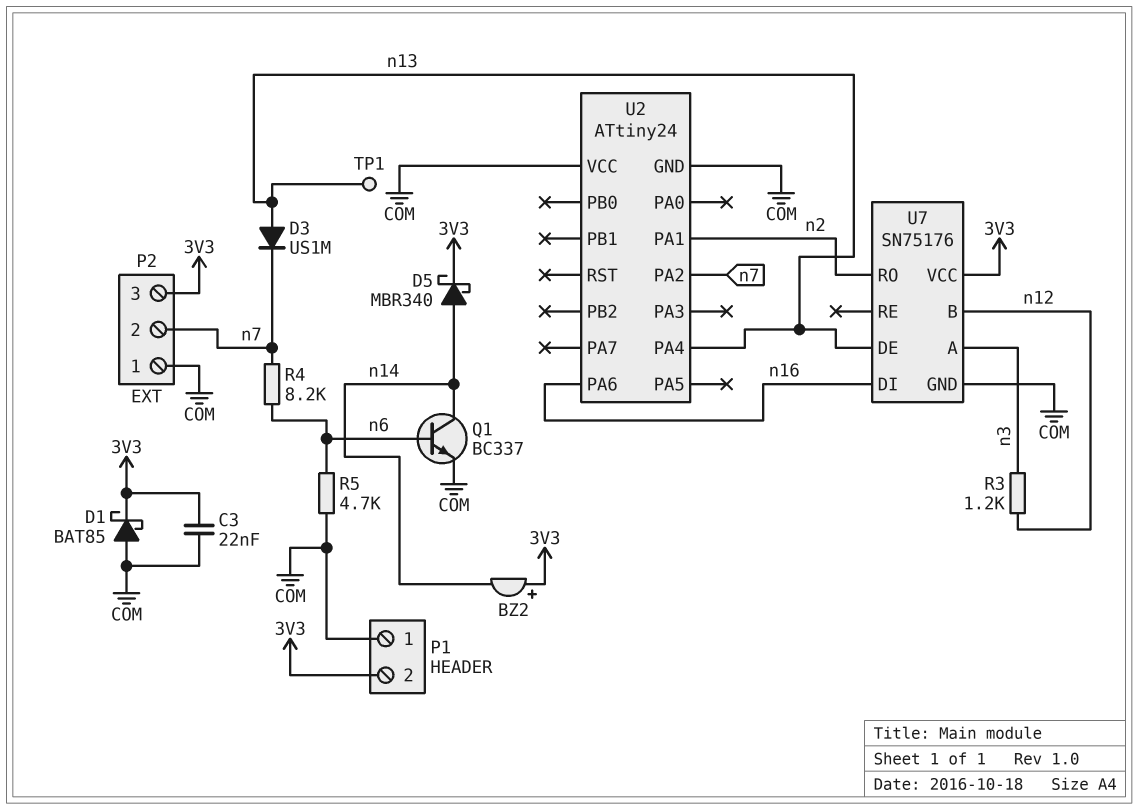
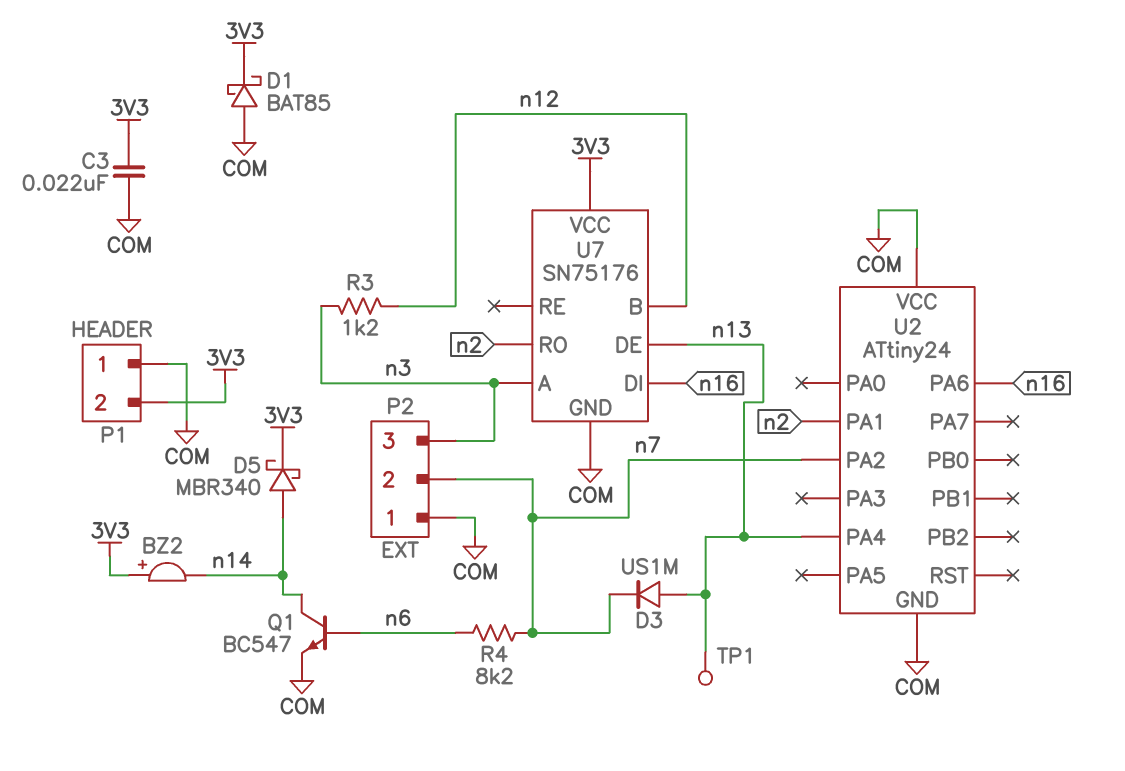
P2 pin 3: 3V3 -> n3
Q1: NPN BC337 (B n6, C n14, E COM) -> NPN BC547 (B n6, C n14, E COM)
R5: 4.7k (COM, n6) -> none

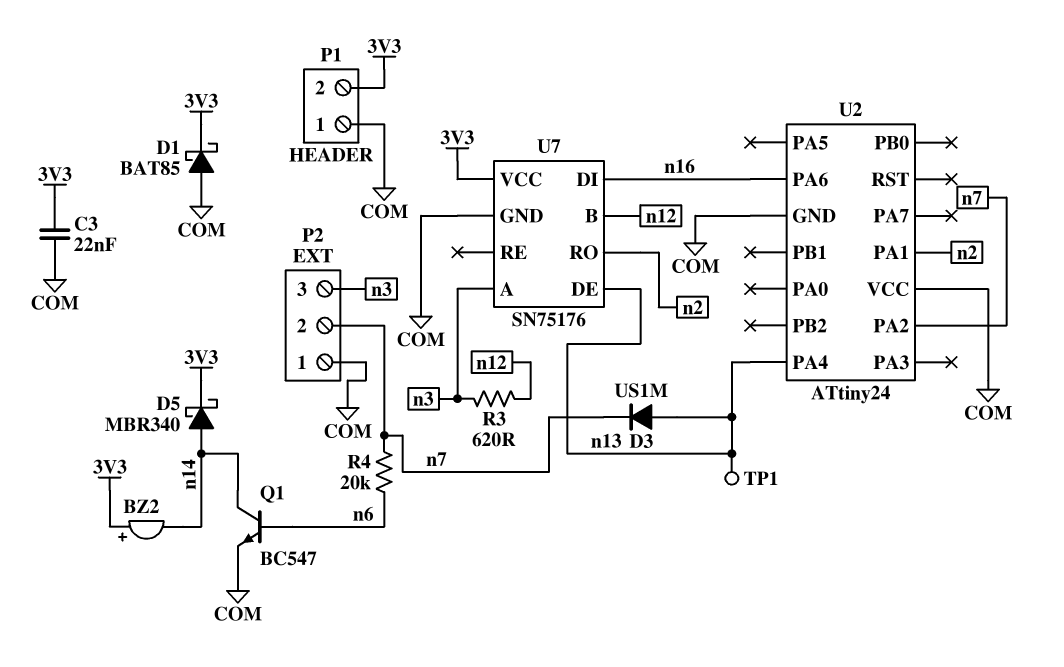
R3: 1.2k (n3, n12) -> 620 (n3, n12)
R4: 8.2k (n6, n7) -> 20k (n6, n7)

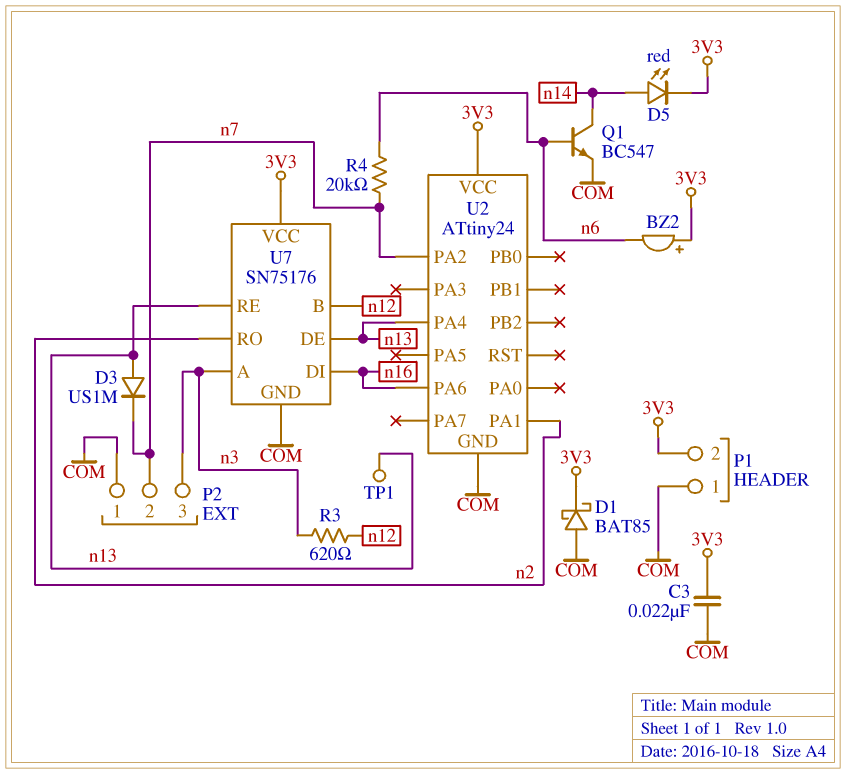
BZ2: buzzer (plus 3V3, minus n14) -> buzzer (plus 3V3, minus n6)
D5: schottky MBR340 (A n14, K 3V3) -> LED red (A n14, K 3V3)
U2 pin VCC: COM -> 3V3
U7 pin RE: none -> n13

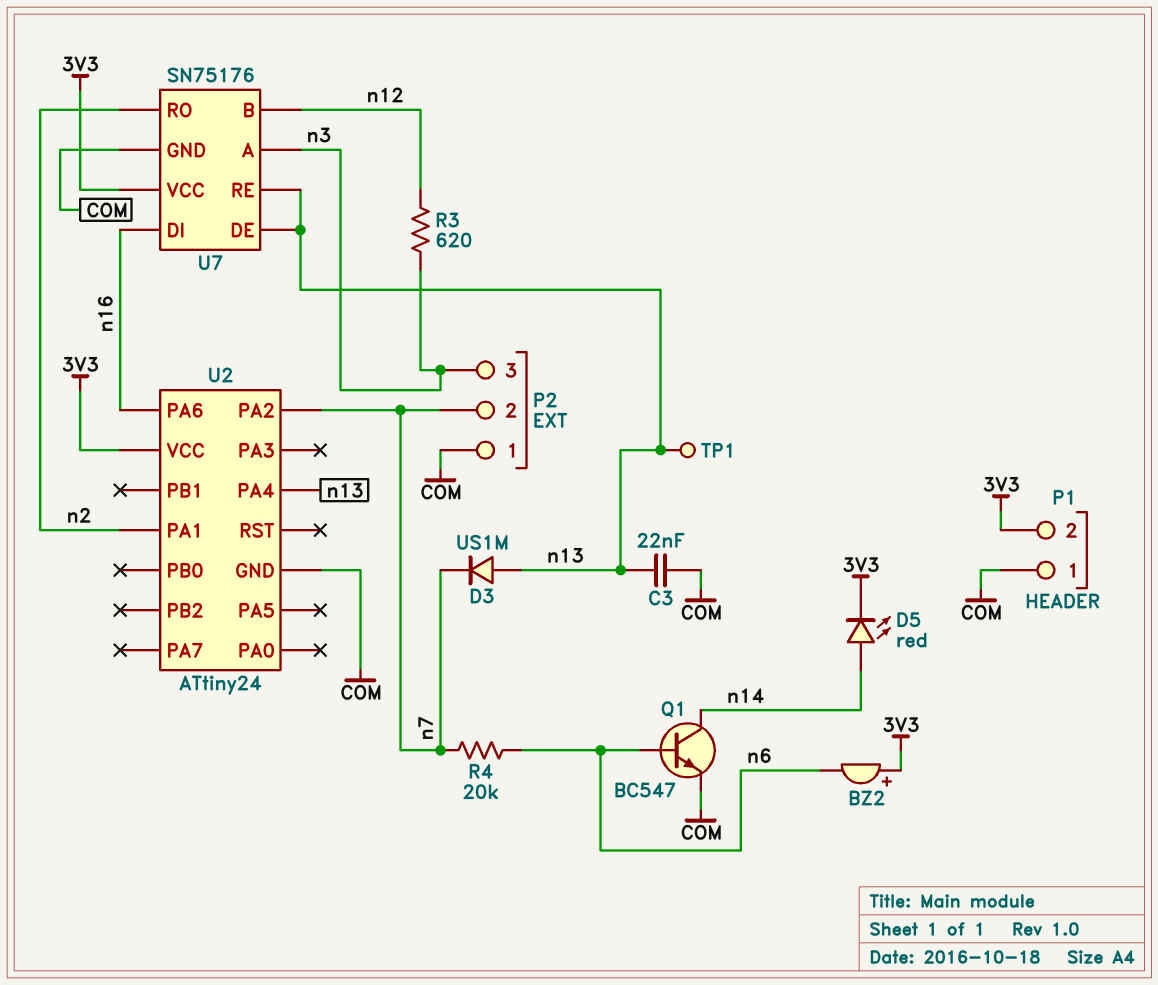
C3: 22nF (3V3, COM) -> 22nF (COM, n13)
D1: schottky BAT85 (A COM, K 3V3) -> none

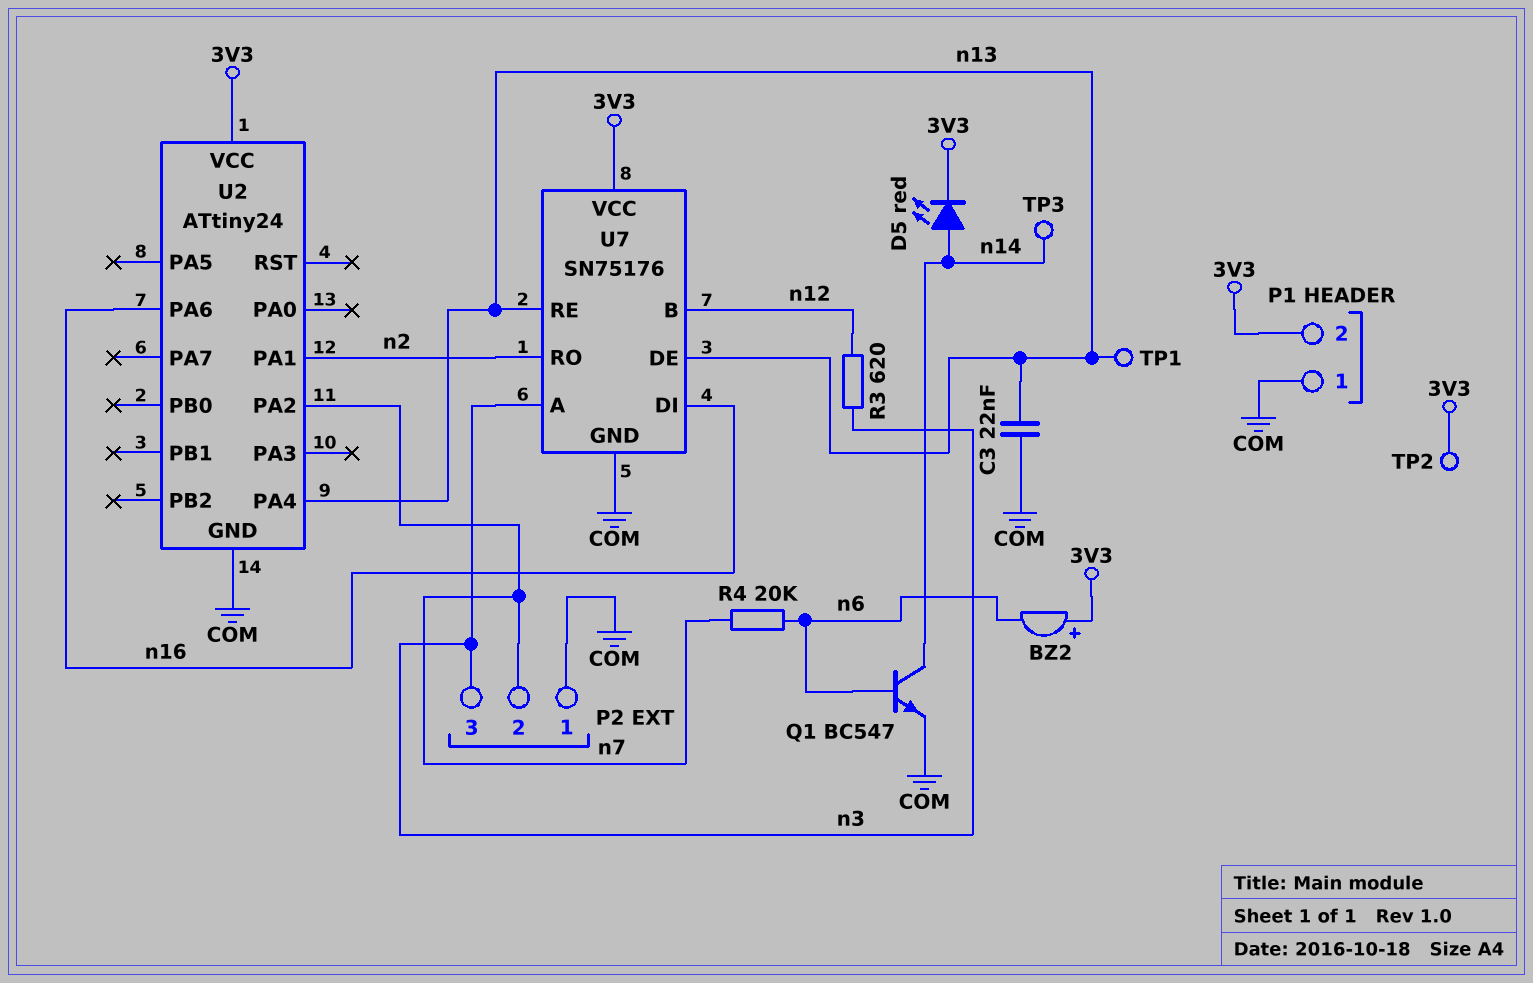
D3: diode US1M (A n13, K n7) -> none
TP2: none -> test point (3V3)
TP3: none -> test point (n14)

